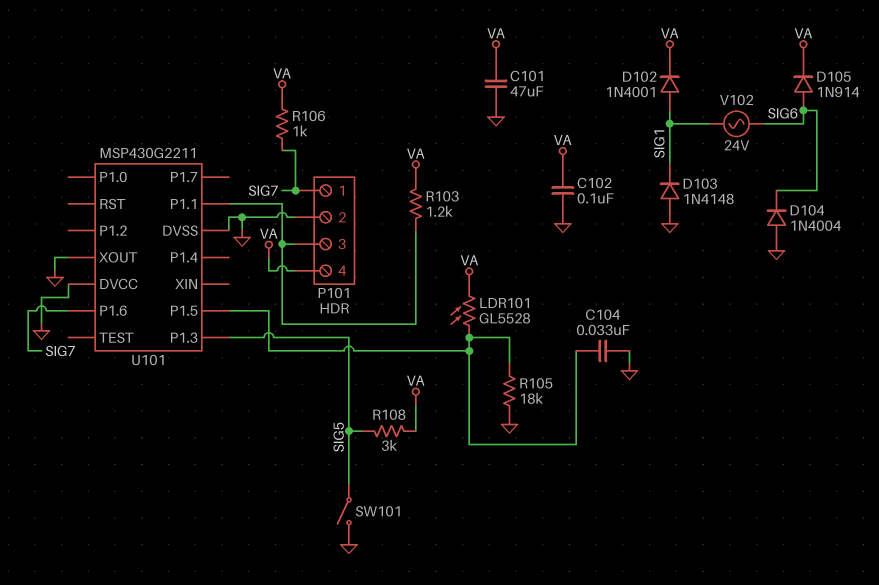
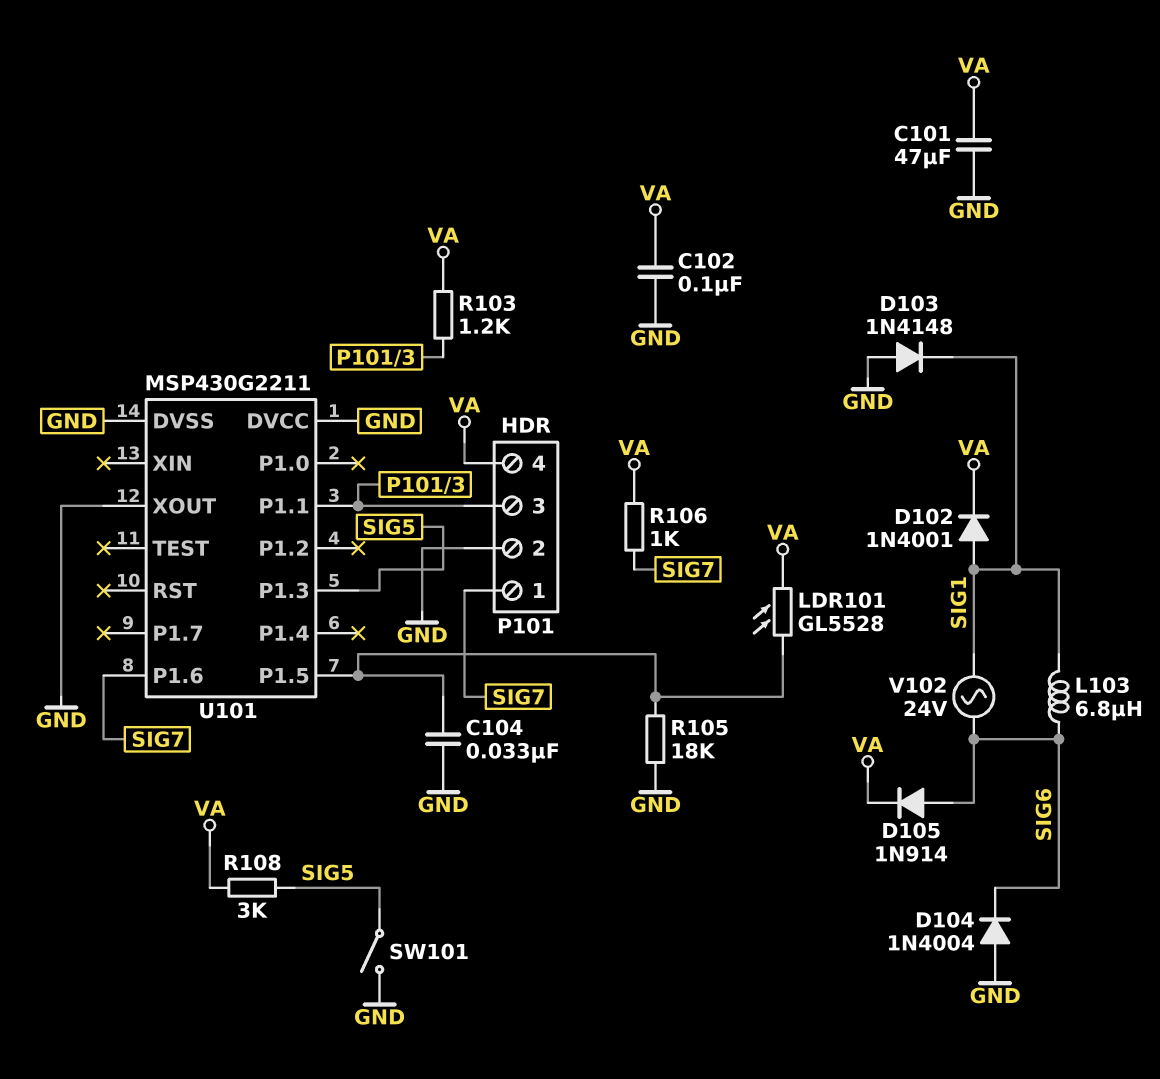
L103: none -> 6.8uH (SIG1, SIG6)

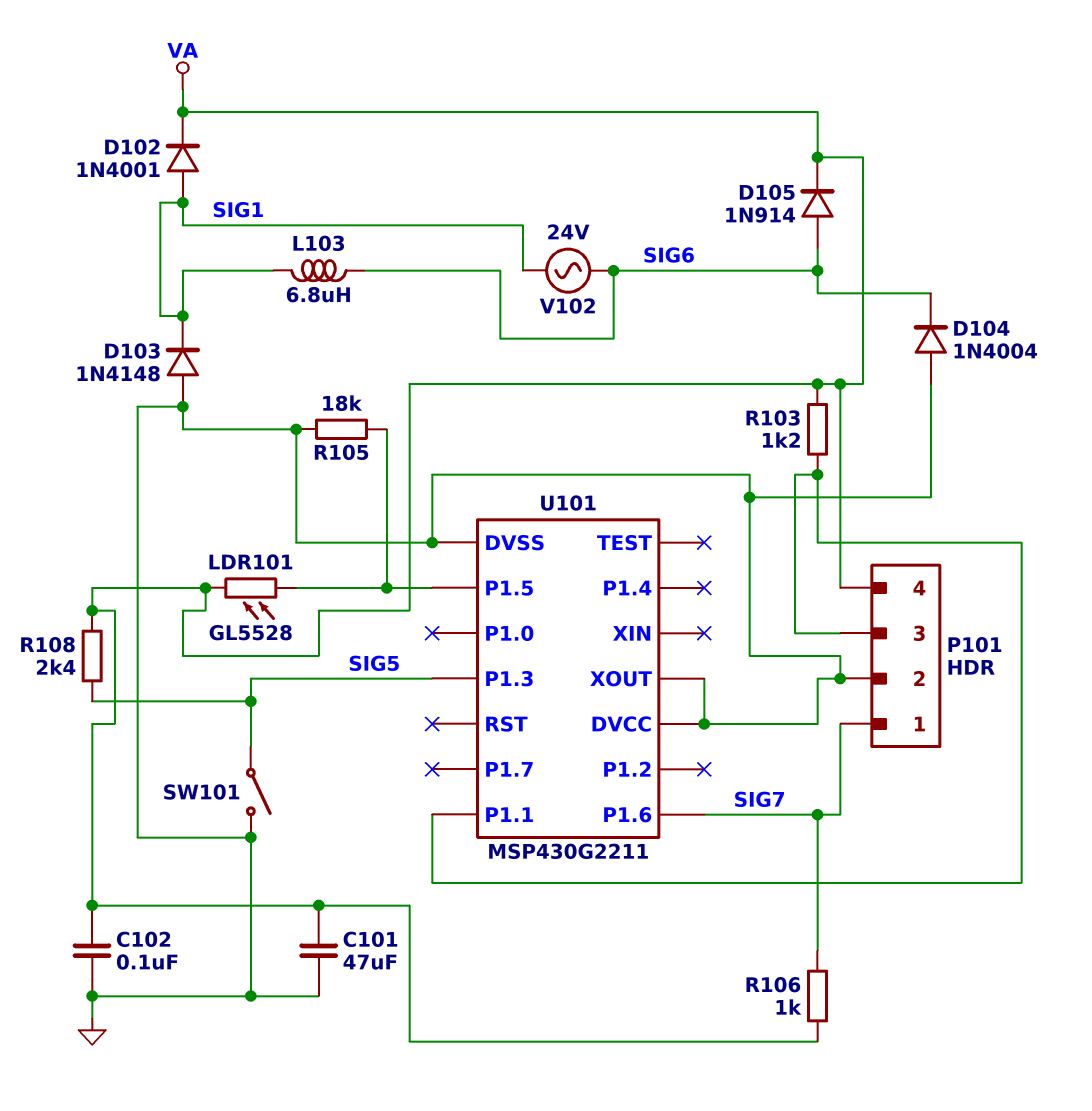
C104: 33nF (GND, U101/P1.5) -> none
R108: 3k (SIG5, VA) -> 2.4k (SIG5, VA)

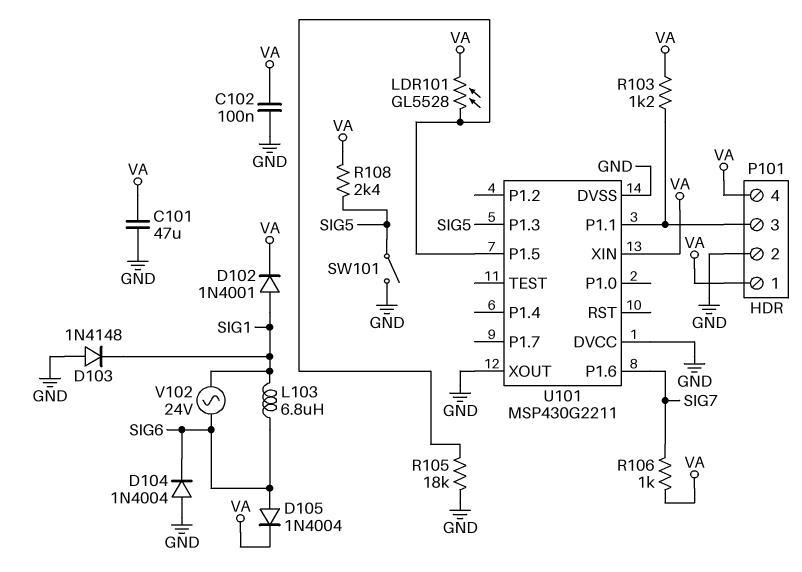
D105: diode 1N914 (A SIG6, K VA) -> diode 1N4004 (A SIG6, K VA)
P101 pin 1: SIG7 -> VA
U101 pin XIN: none -> VA

